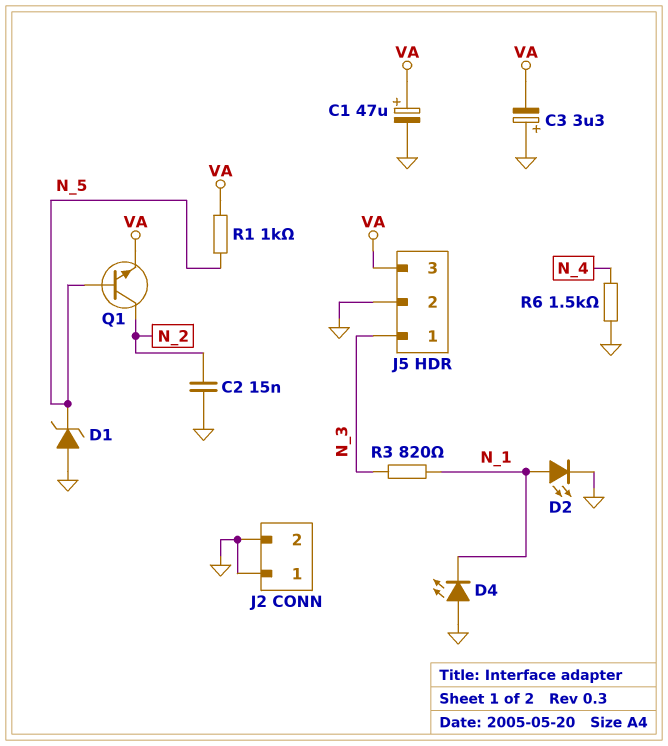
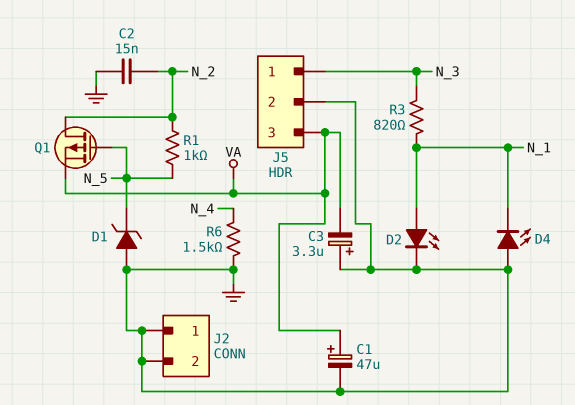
Q1: NPN (B N_5, C N_2, E VA) -> PMOS (G N_5, D N_2, S VA)
R1: 1k (N_5, VA) -> 1k (N_2, N_5)

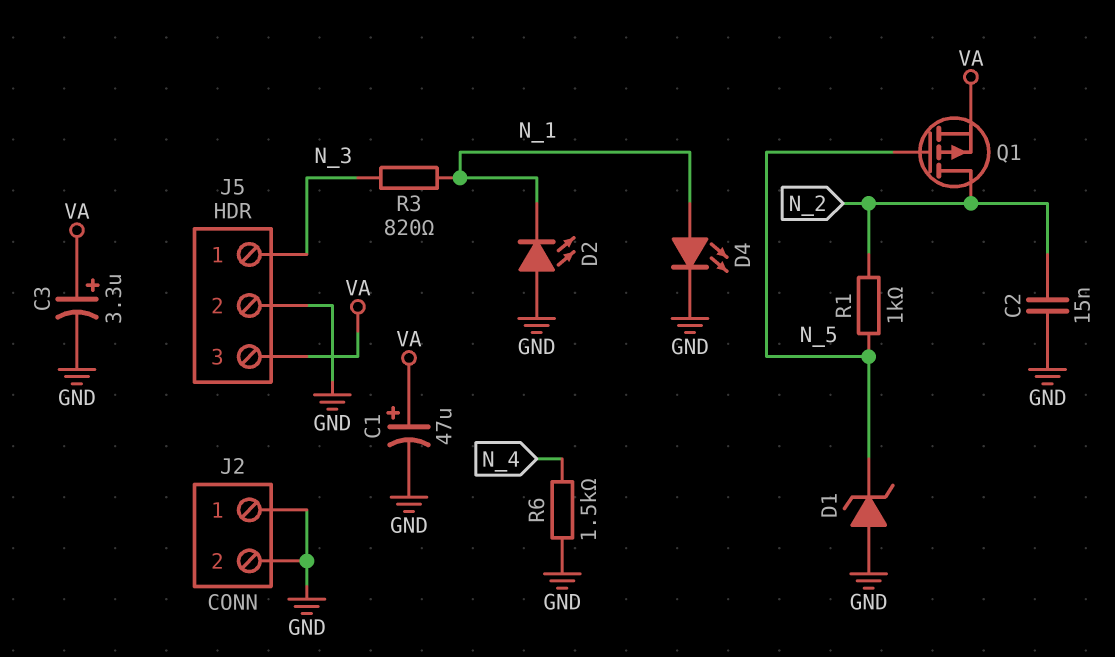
C3: 3.3uF (plus GND, minus VA) -> 3.3uF (plus VA, minus GND)
D2: LED (A N_1, K GND) -> LED (A GND, K N_1)
D4: LED (A GND, K N_1) -> LED (A N_1, K GND)

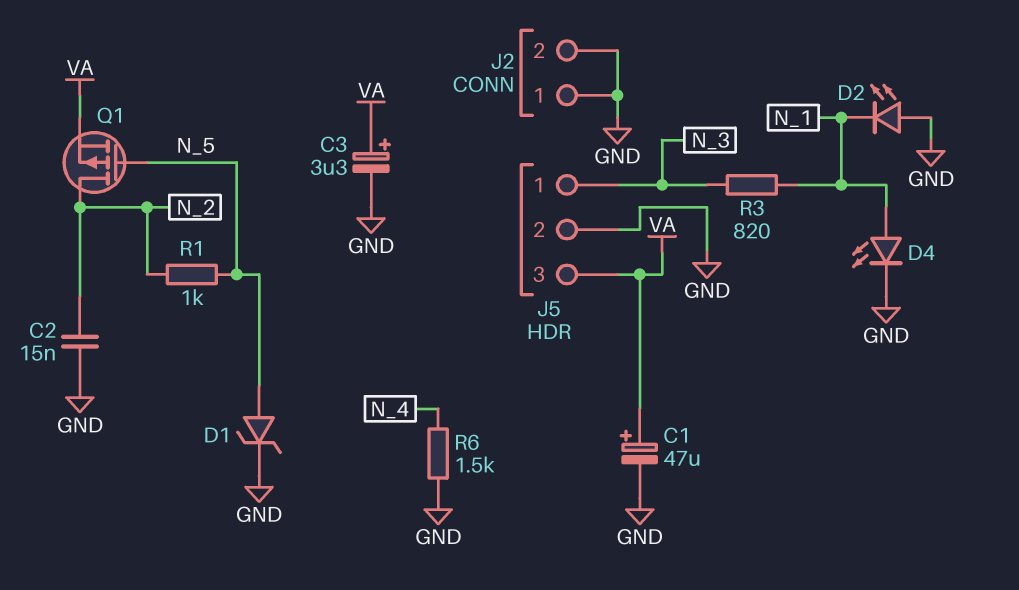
D1: zener (A GND, K N_5) -> zener (A N_5, K GND)

